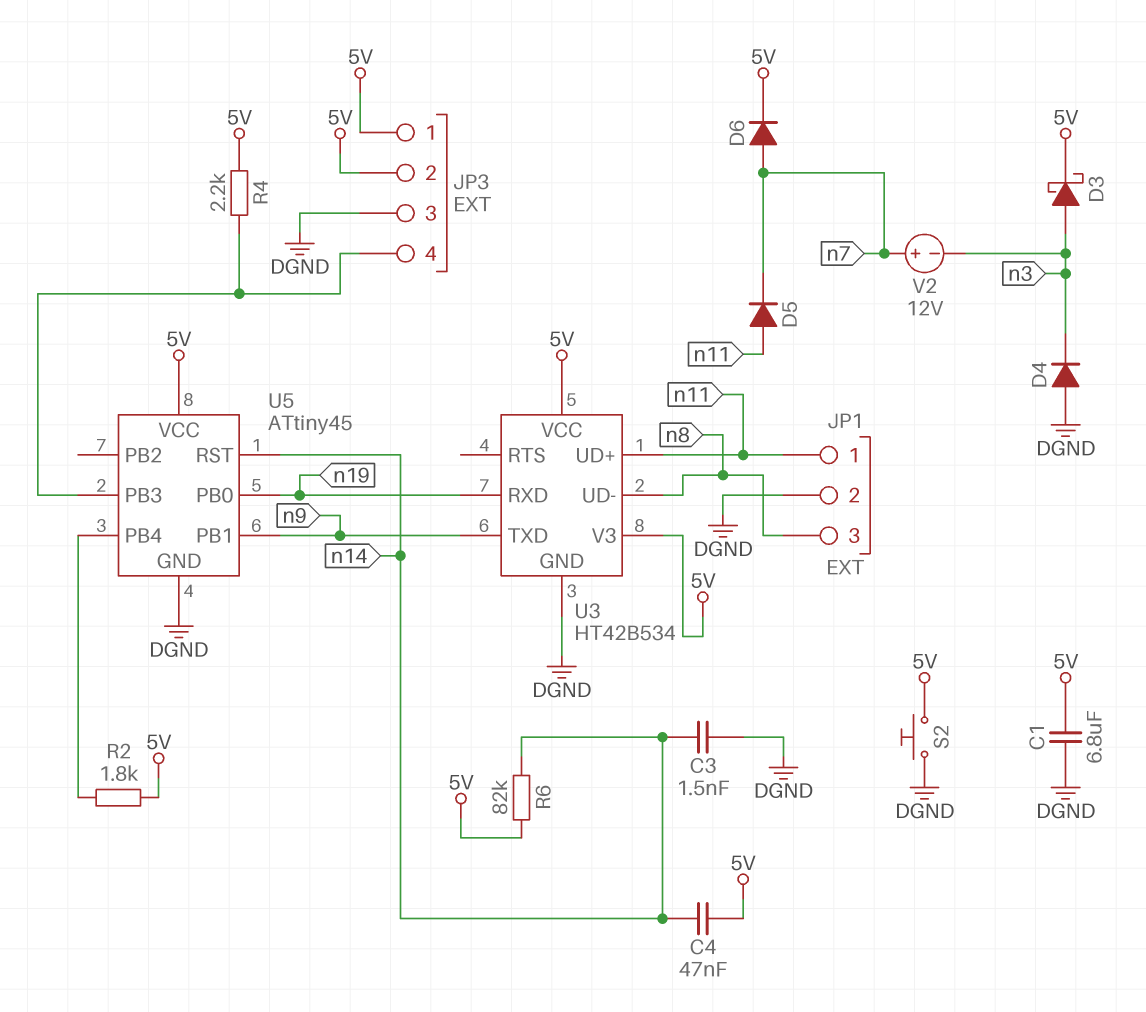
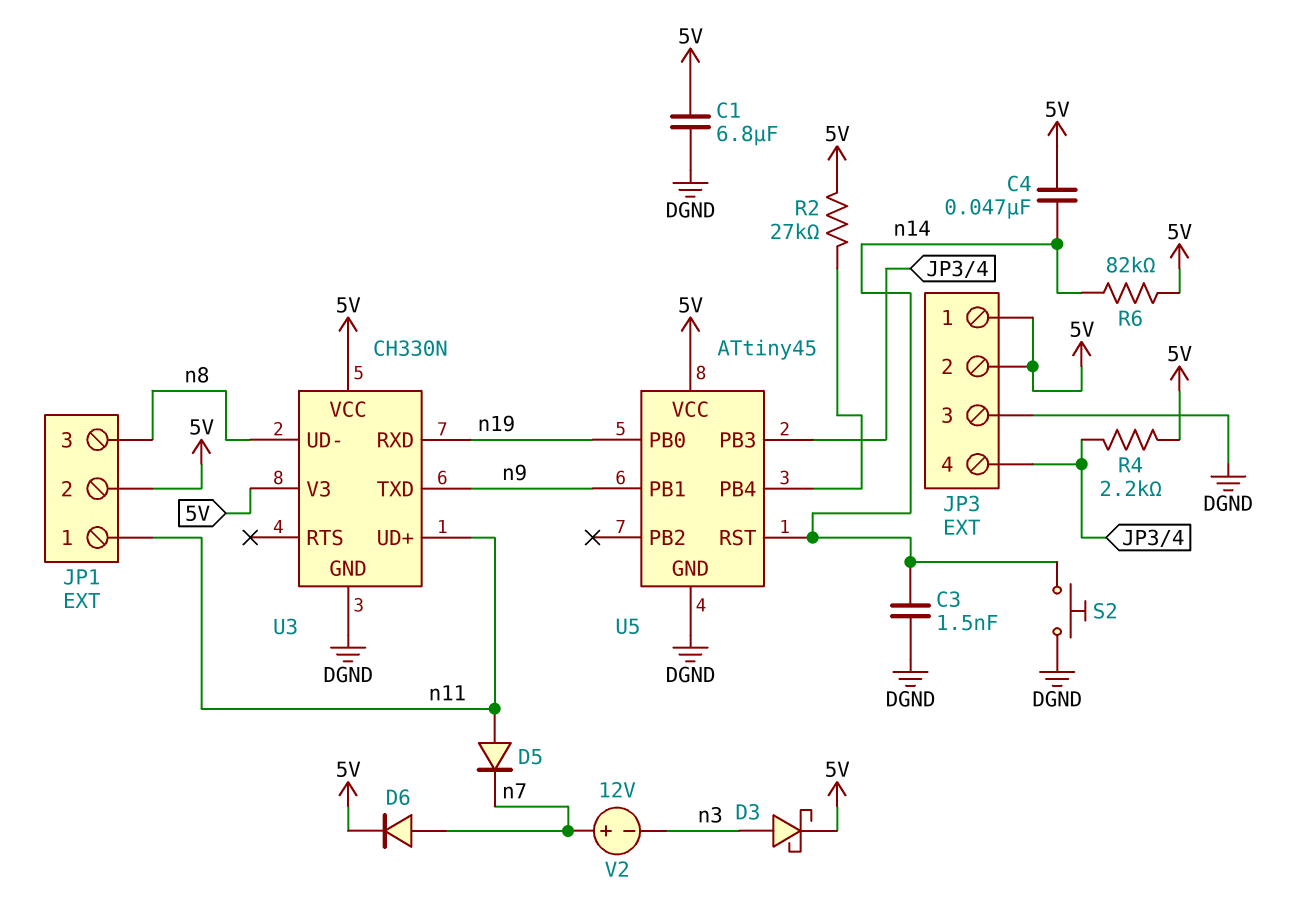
D4: diode (A DGND, K n3) -> none
JP1 pin 2: DGND -> 5V
R2: 1.8k (5V, U5/PB4) -> 27k (5V, U5/PB4)
S2: button (5V, DGND) -> button (DGND, n14)
U3: HT42B534 -> CH330N

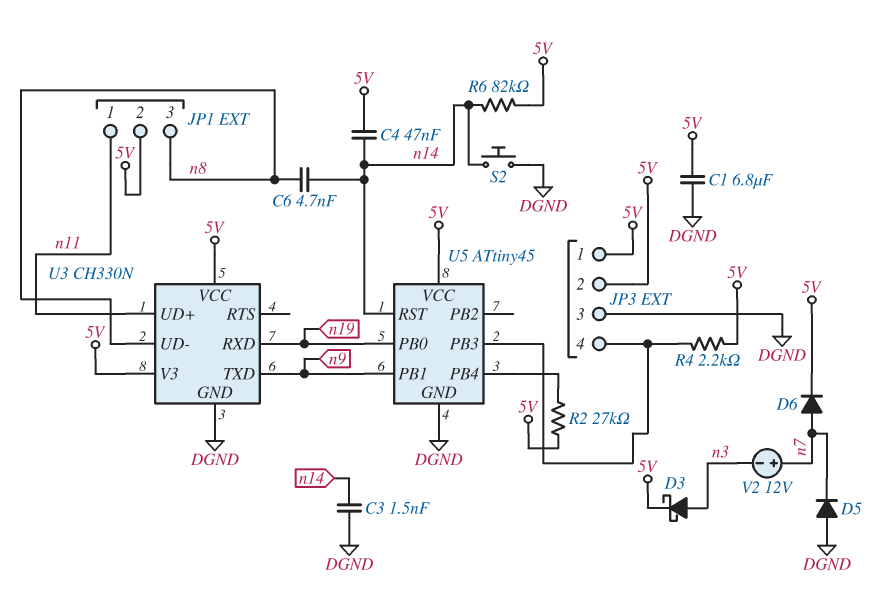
C6: none -> 4.7nF (n8, n14)
D5: diode (A n11, K n7) -> diode (A DGND, K n7)

